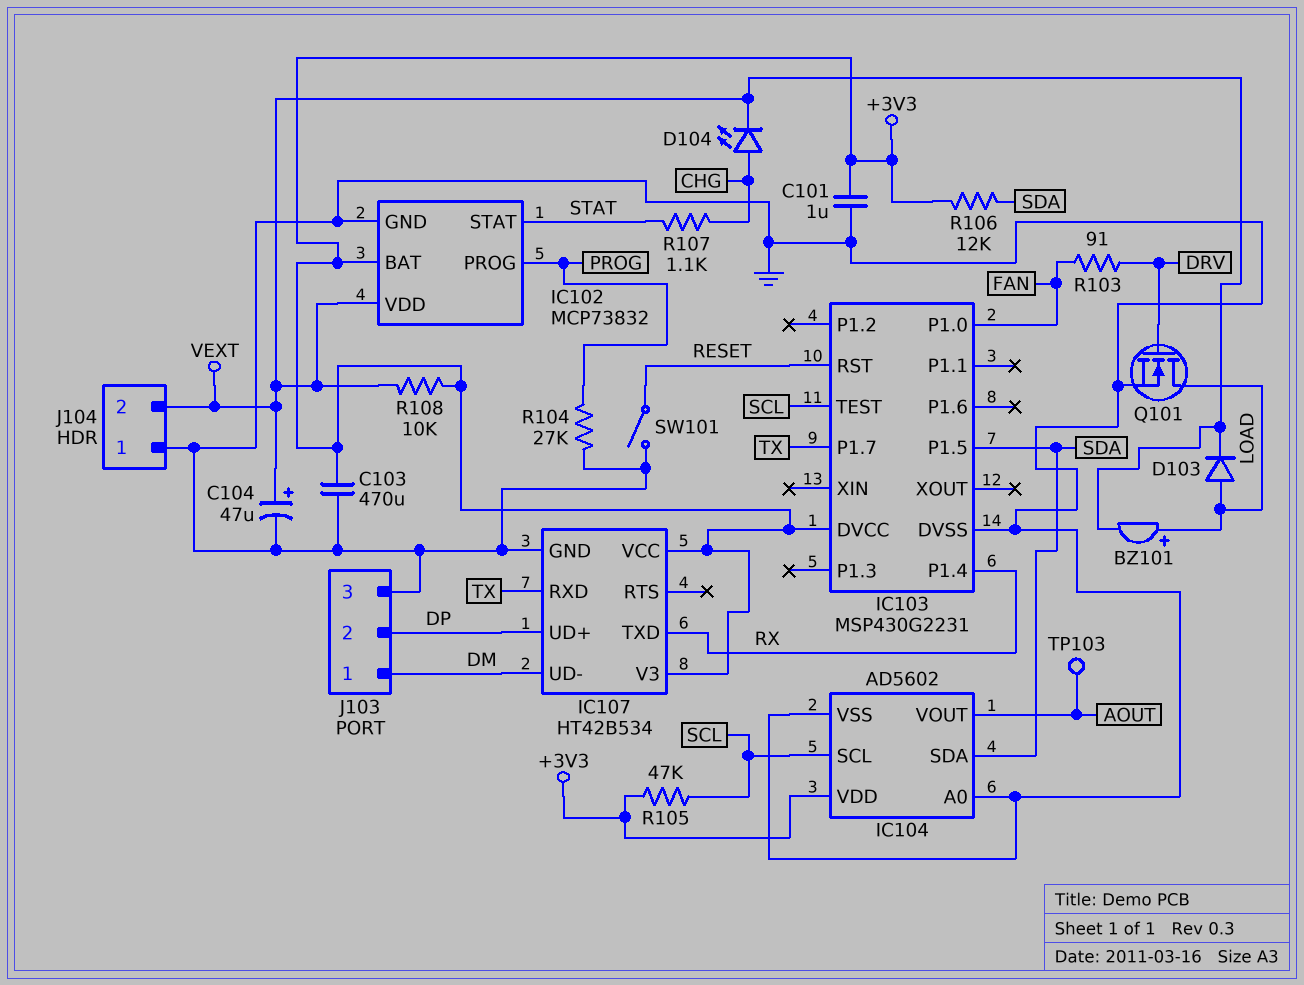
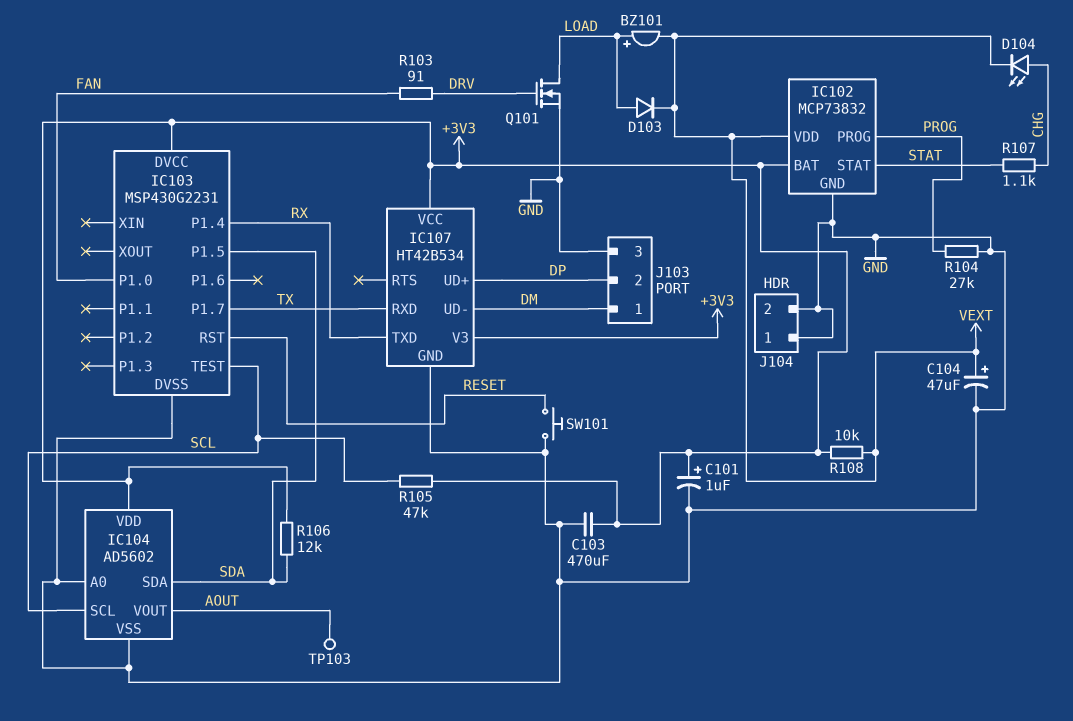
C101: 1uF (+3V3, GND) -> 1uF (plus +3V3, minus GND)
J104 pin 2: VEXT -> GND
SW101: switch (GND, RESET) -> button (GND, RESET)

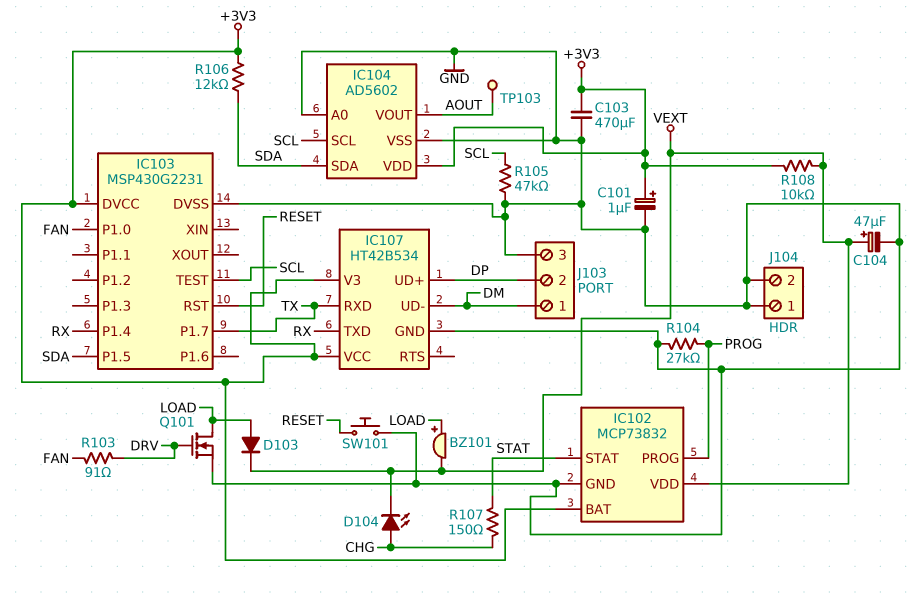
R105: 47k (+3V3, SCL) -> 47k (GND, SCL)
R107: 1.1k (CHG, STAT) -> 150 (CHG, STAT)

